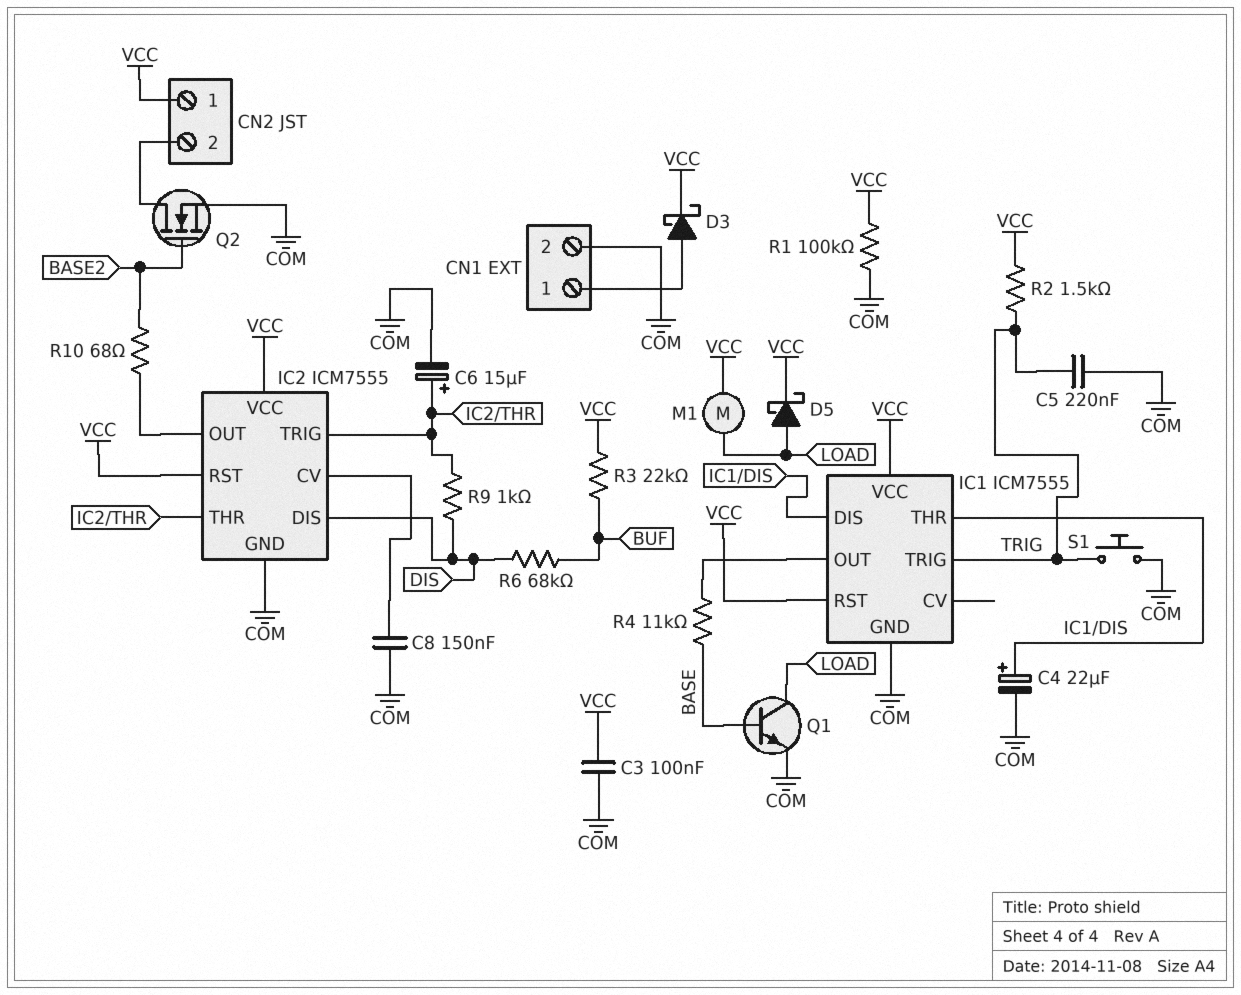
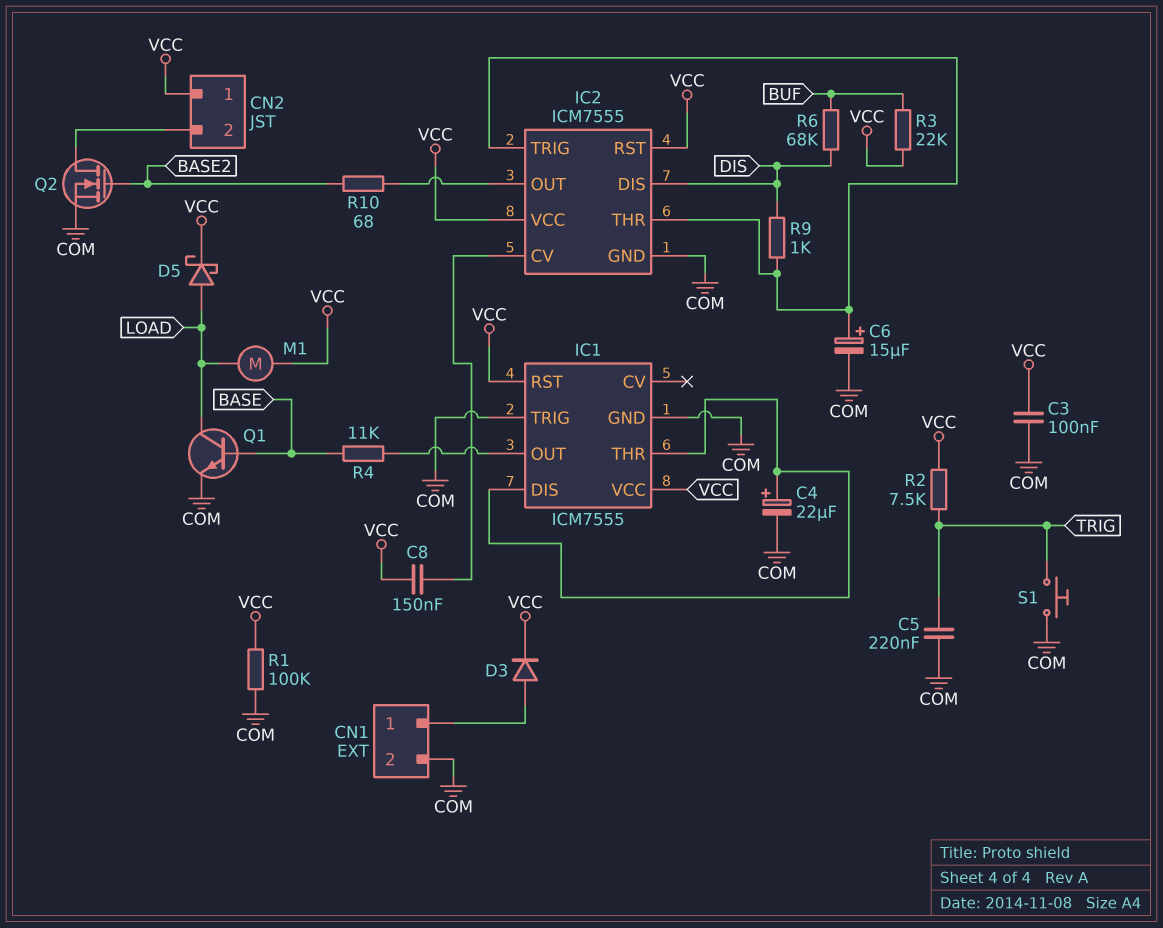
C8: 150nF (COM, IC2/CV) -> 150nF (IC2/CV, VCC)
D3: schottky (A CN1/1, K VCC) -> diode (A CN1/1, K VCC)
IC1 pin TRIG: TRIG -> COM
R2: 1.5k (TRIG, VCC) -> 7.5k (TRIG, VCC)

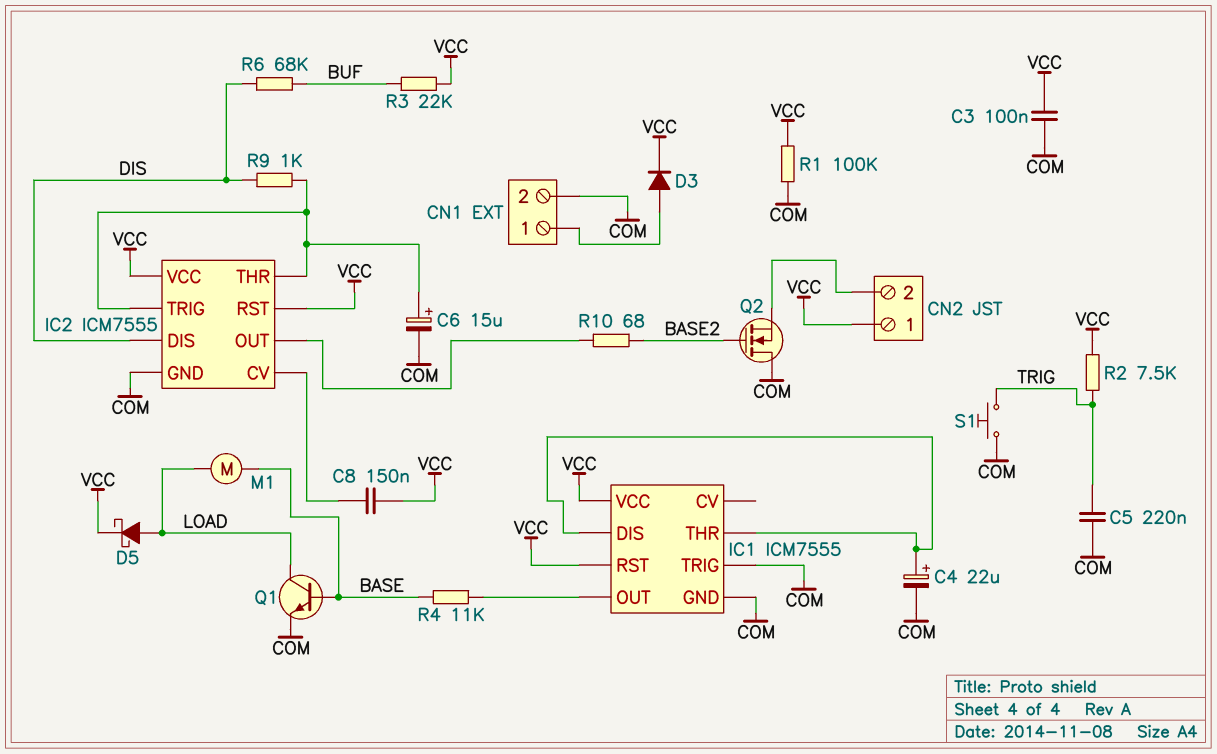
M1: motor (LOAD, VCC) -> motor (BASE, LOAD)
Q2: NMOS (G BASE2, D CN2/2, S COM) -> NMOS (G BASE2, D COM, S CN2/2)

